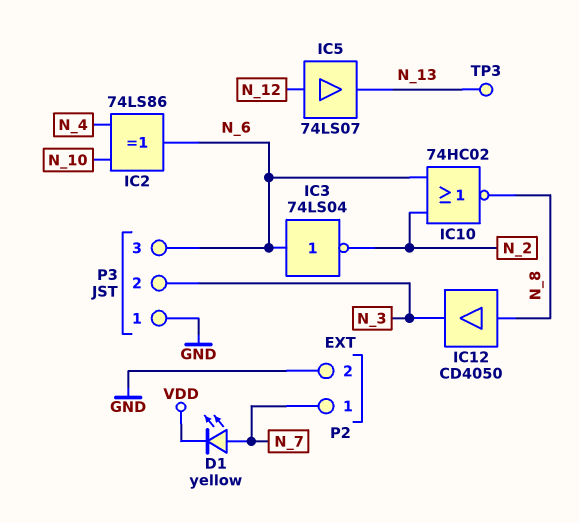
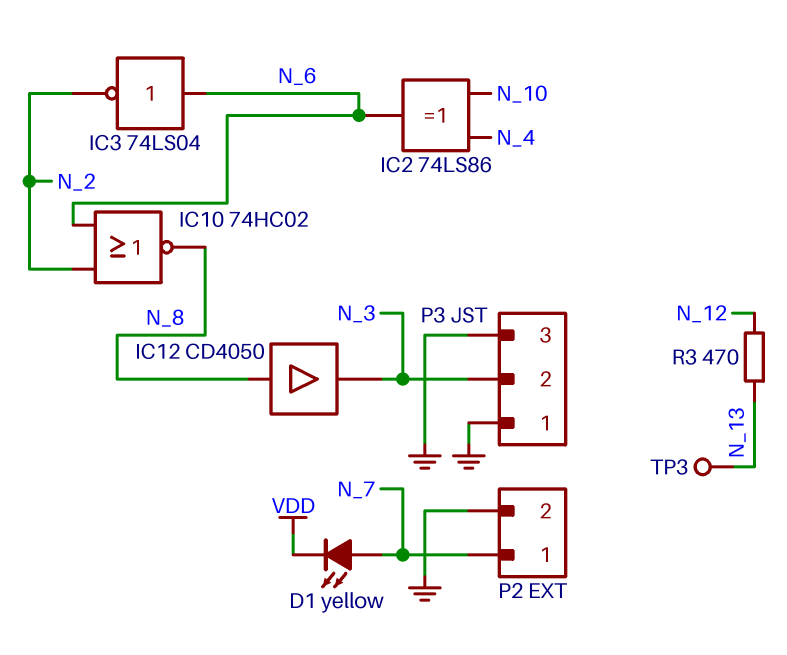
IC5: buffer 74LS07 (in N_12, out N_13) -> none
P3 pin 3: N_6 -> GND
R3: none -> 470 (N_12, N_13)

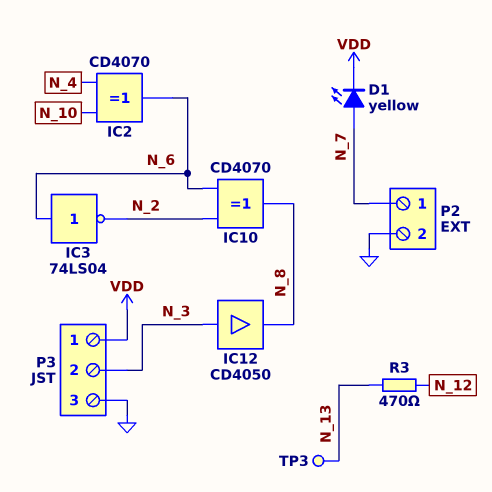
IC2: XOR 74LS86 (in N_4, in N_10, out N_6) -> XOR CD4070 (in N_4, in N_10, out N_6)
IC10: NOR 74HC02 (in N_2, in N_6, out N_8) -> XOR CD4070 (in N_2, in N_6, out N_8)
IC12: buffer CD4050 (in N_8, out N_3) -> buffer CD4050 (in N_3, out N_8)
P3 pin 1: GND -> VDD

